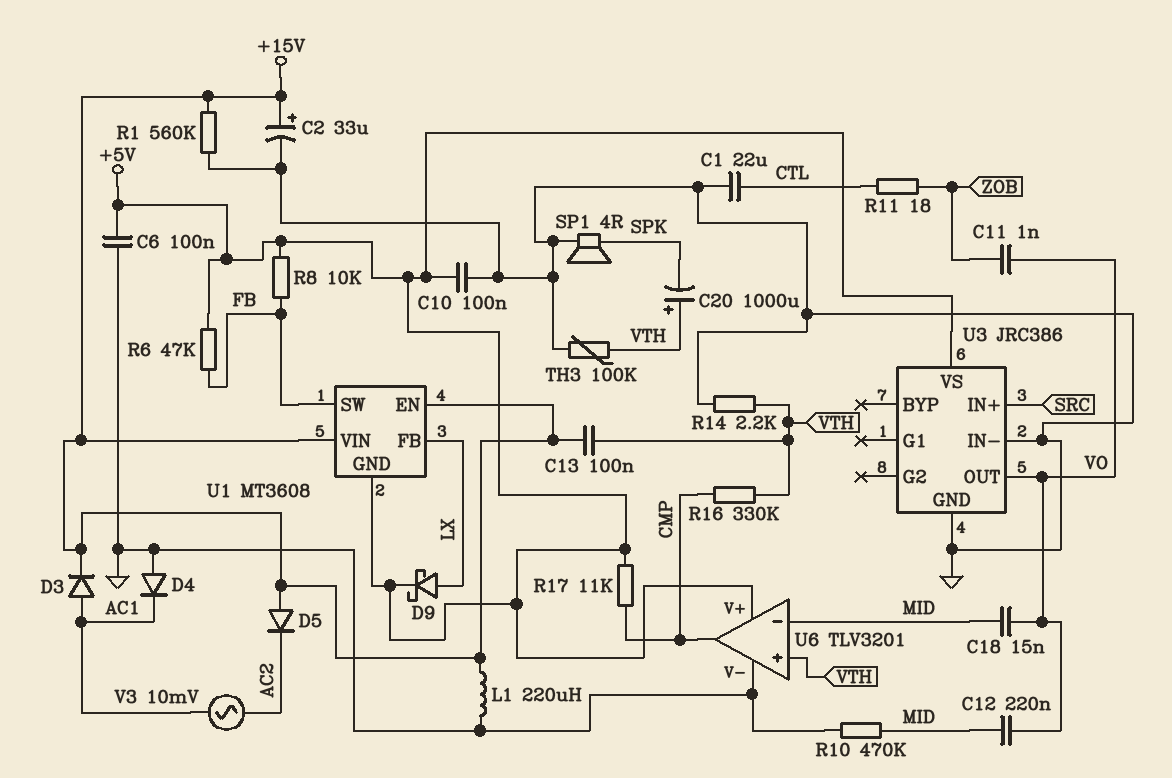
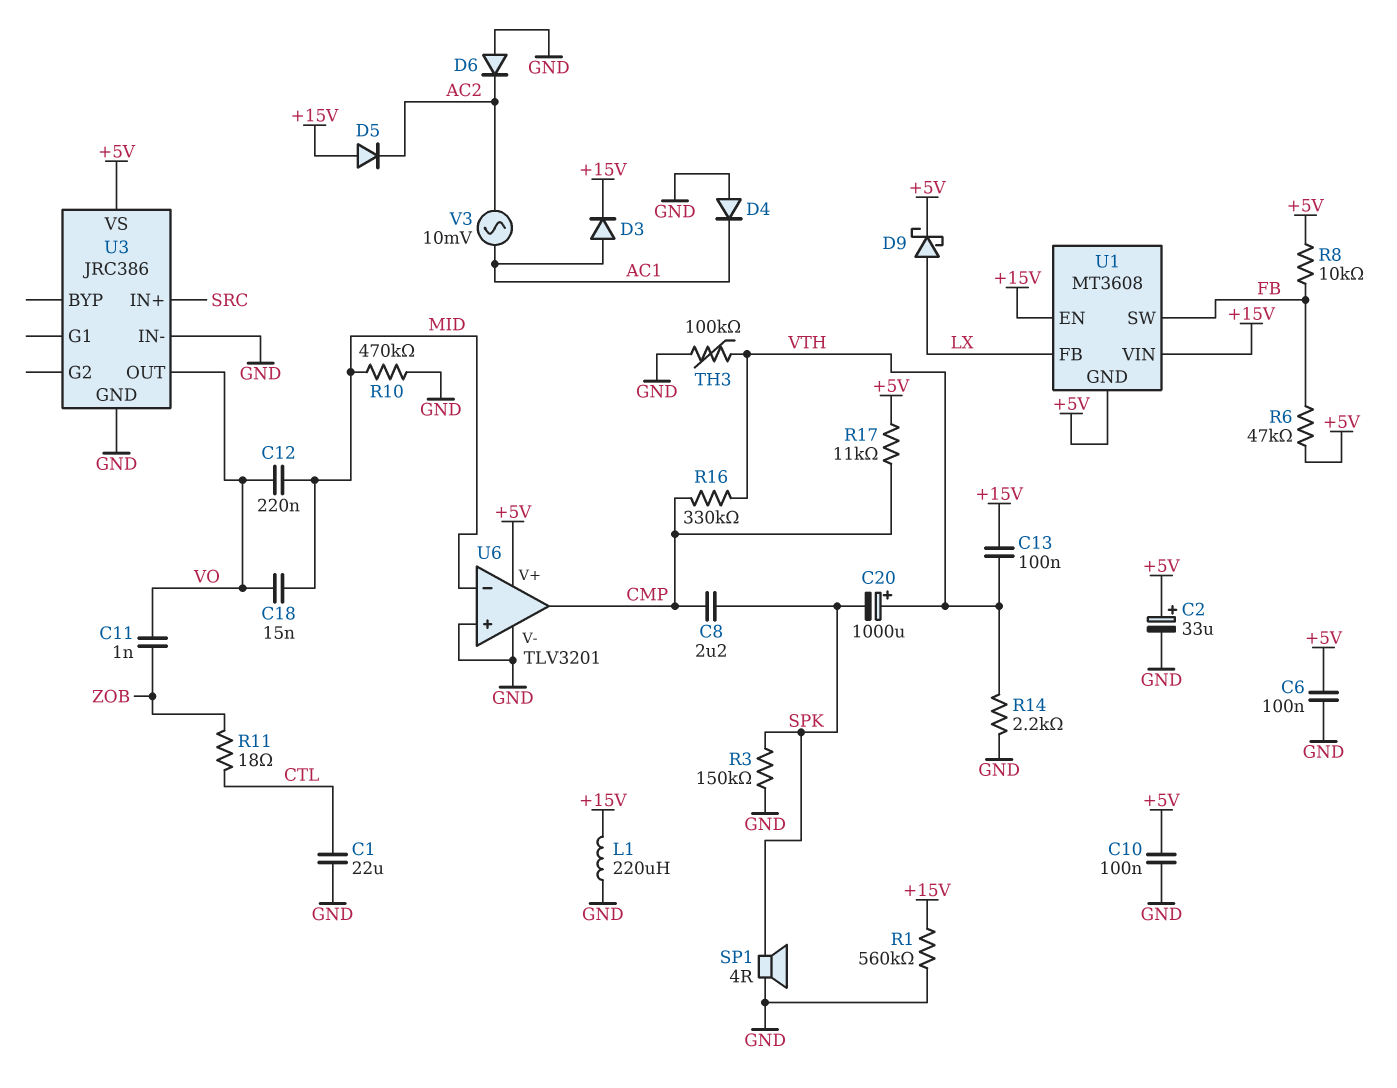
C2: 33uF (plus +15V, minus GND) -> 33uF (plus +5V, minus GND)
C8: none -> 2.2uF (CMP, SPK)
D6: none -> diode (A GND, K AC2)
R3: none -> 150k (GND, SPK)
U6 pin in+: VTH -> GND

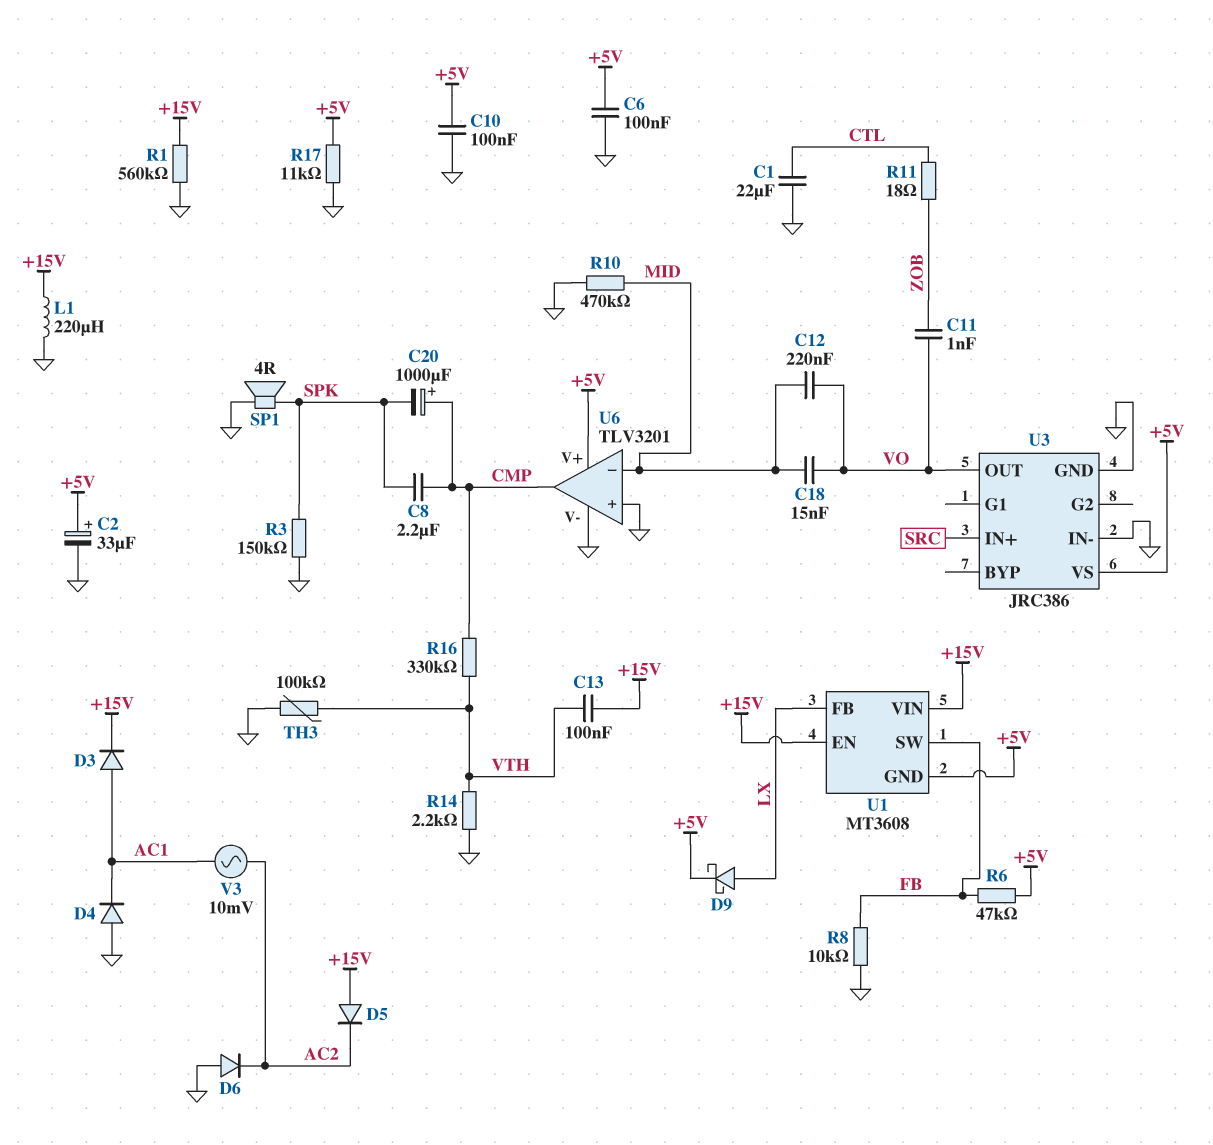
C20: 1000uF (plus VTH, minus SPK) -> 1000uF (plus CMP, minus SPK)
R8: 10k (+5V, FB) -> 10k (FB, GND)
R17: 11k (+5V, CMP) -> 11k (+5V, GND)

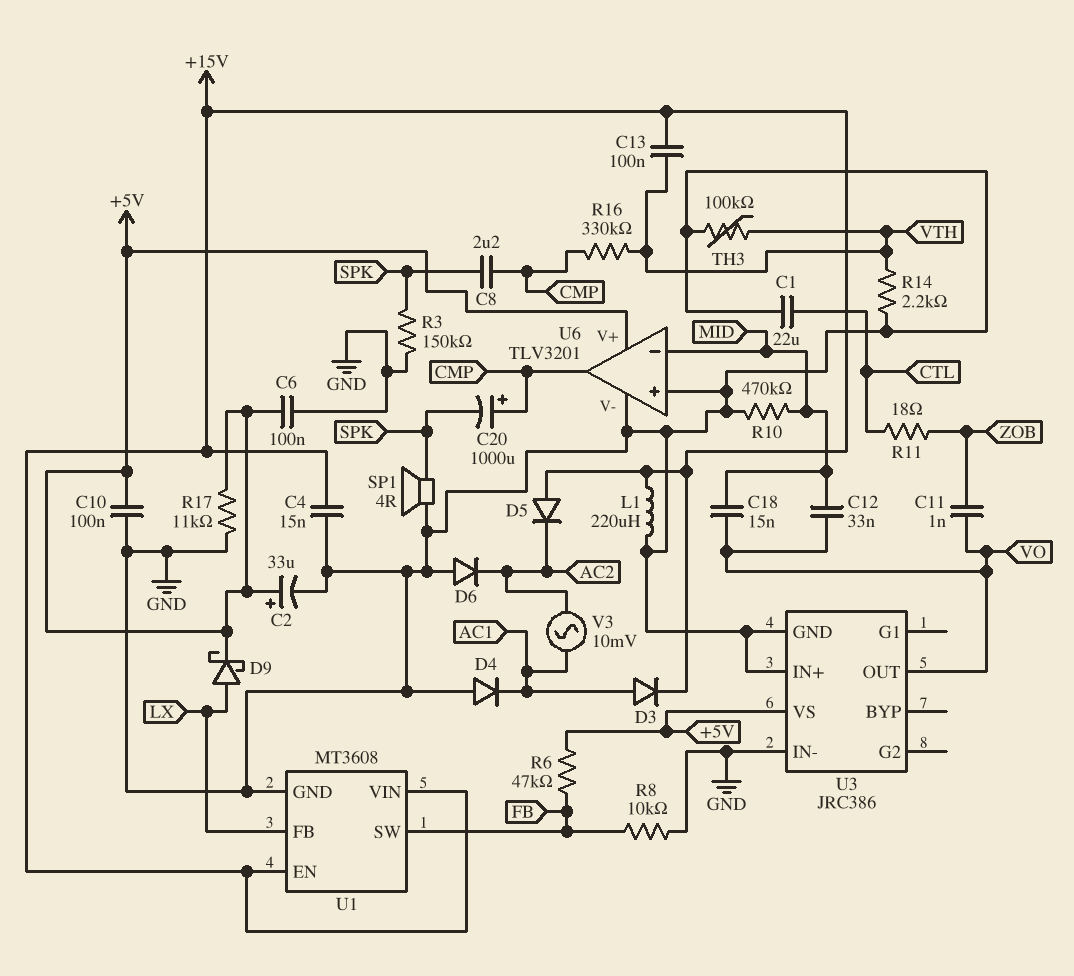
C4: none -> 15nF (+15V, GND)
C12: 220nF (MID, VO) -> 33nF (MID, VO)
R1: 560k (+15V, GND) -> none
U1 pin GND: +5V -> GND
U3 pin IN+: SRC -> GND

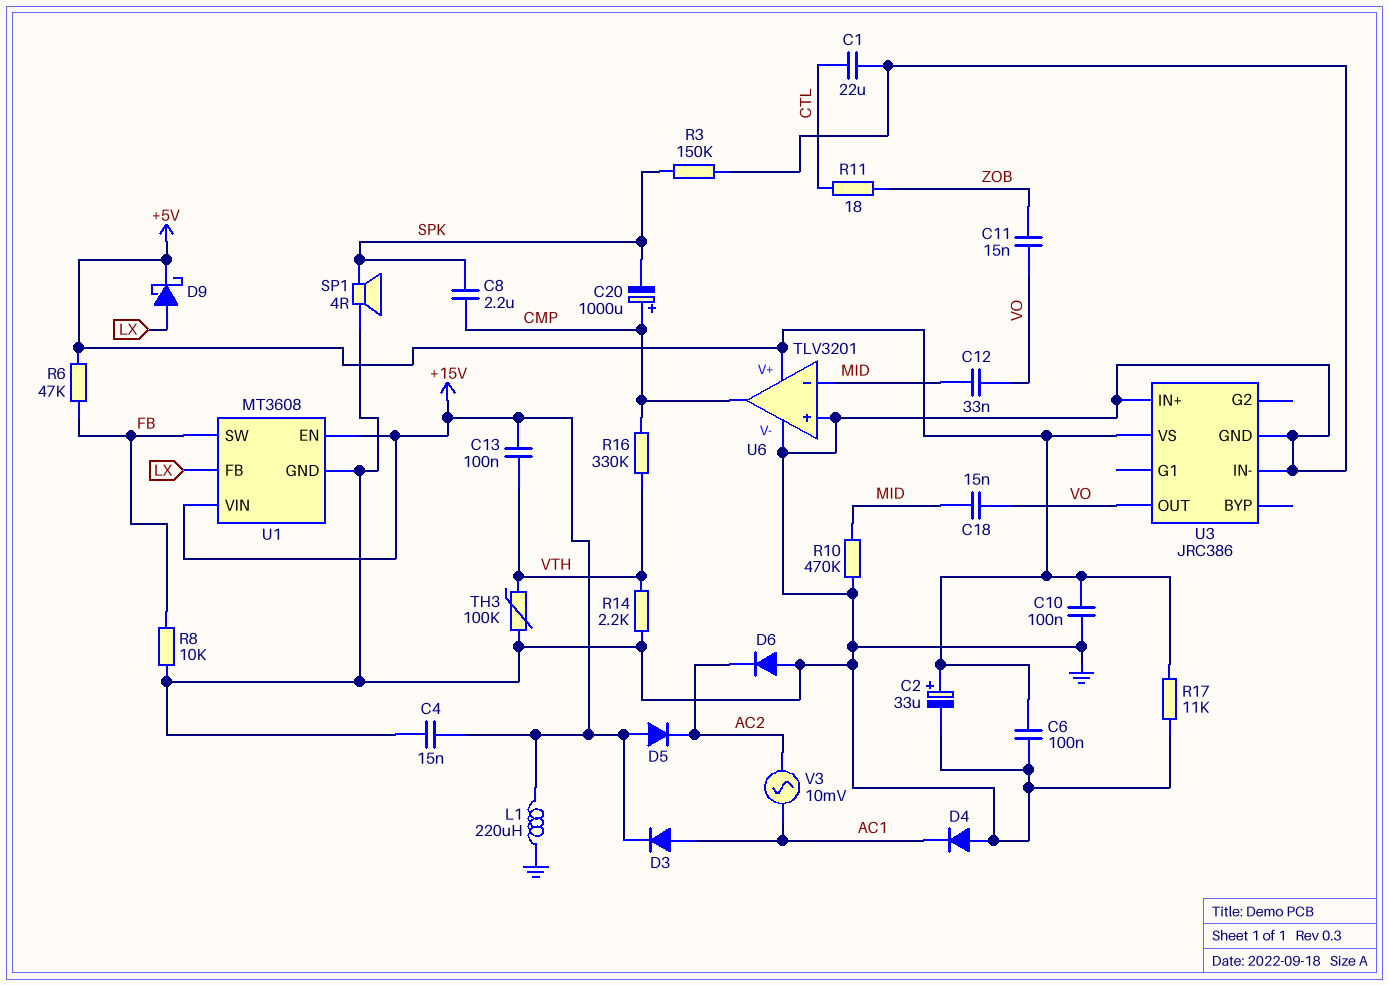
C11: 1nF (VO, ZOB) -> 15nF (VO, ZOB)

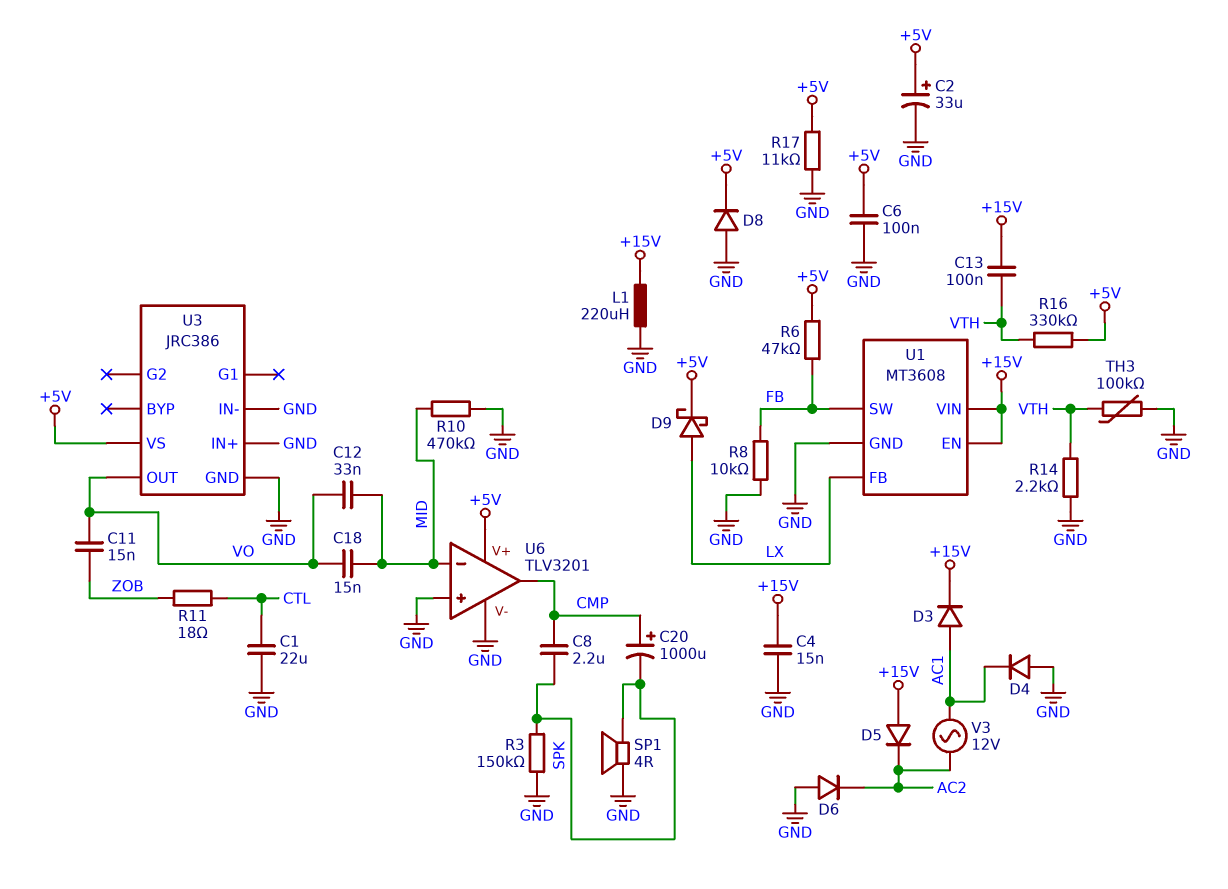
C10: 100nF (+5V, GND) -> none
D8: none -> diode (A GND, K +5V)
R16: 330k (CMP, VTH) -> 330k (+5V, VTH)
V3: AC 10mV (AC1, AC2) -> AC 12V (AC1, AC2)

